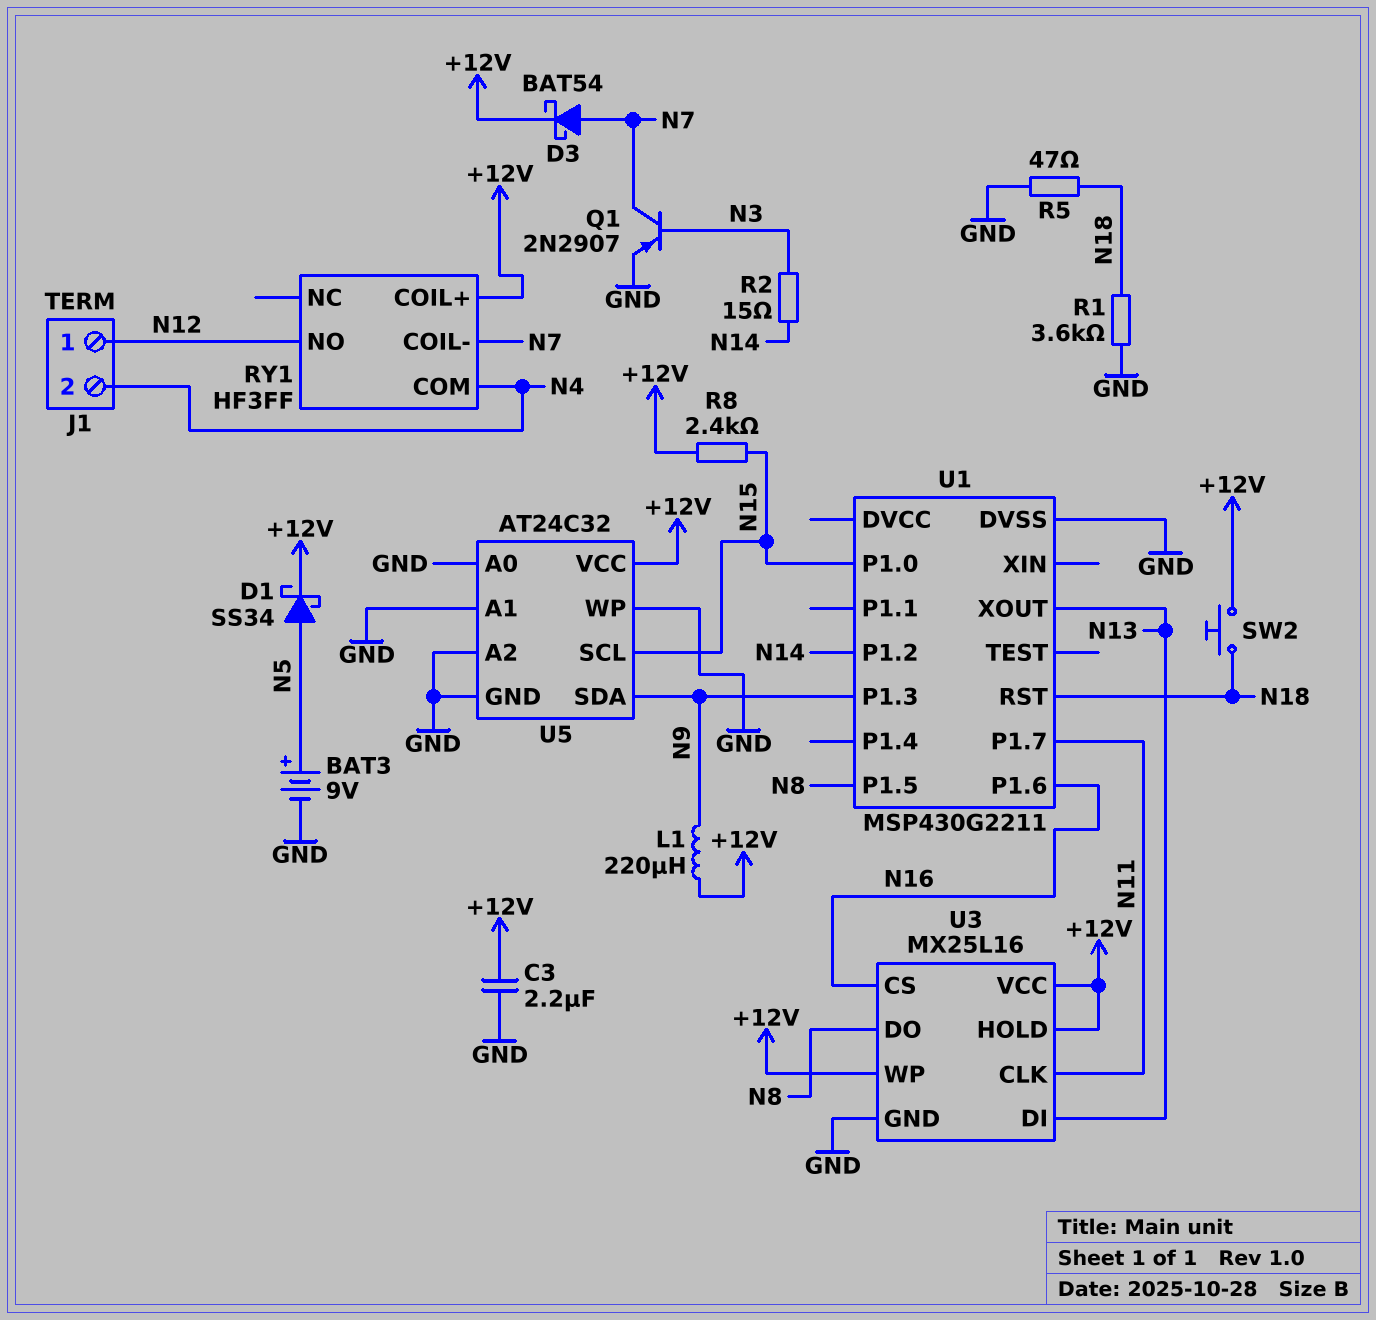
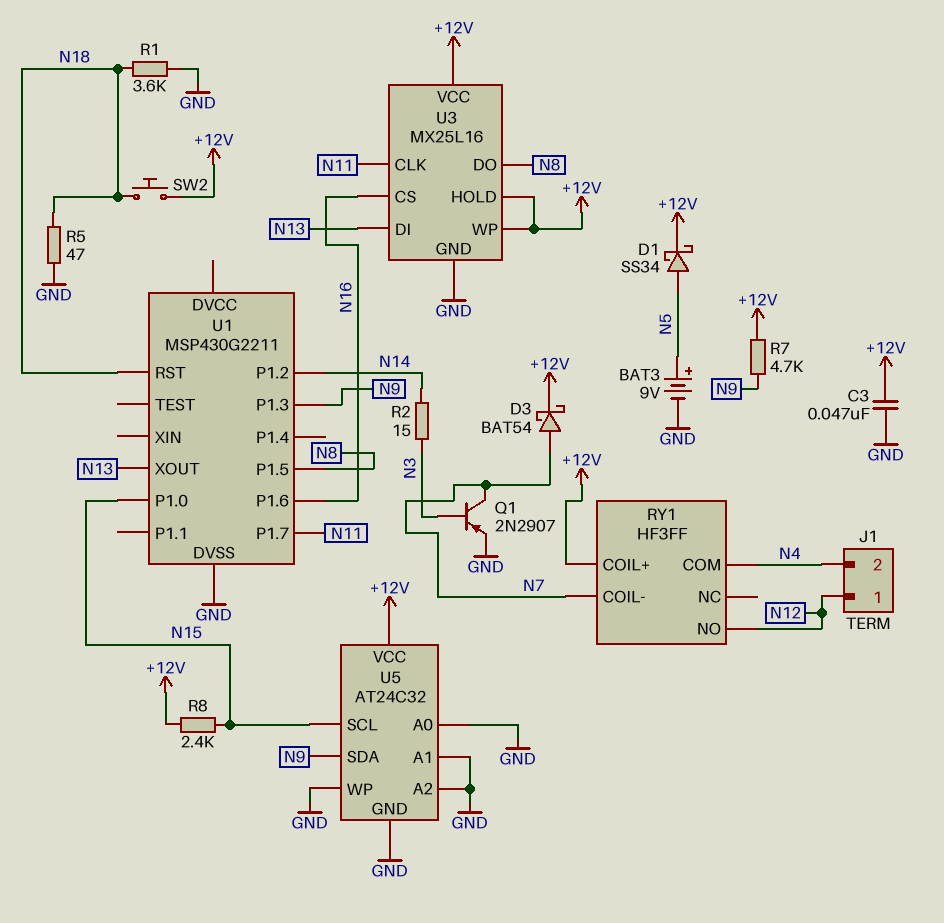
C3: 2.2uF (+12V, GND) -> 47nF (+12V, GND)
L1: 220uH (+12V, N9) -> none
R7: none -> 4.7k (+12V, N9)

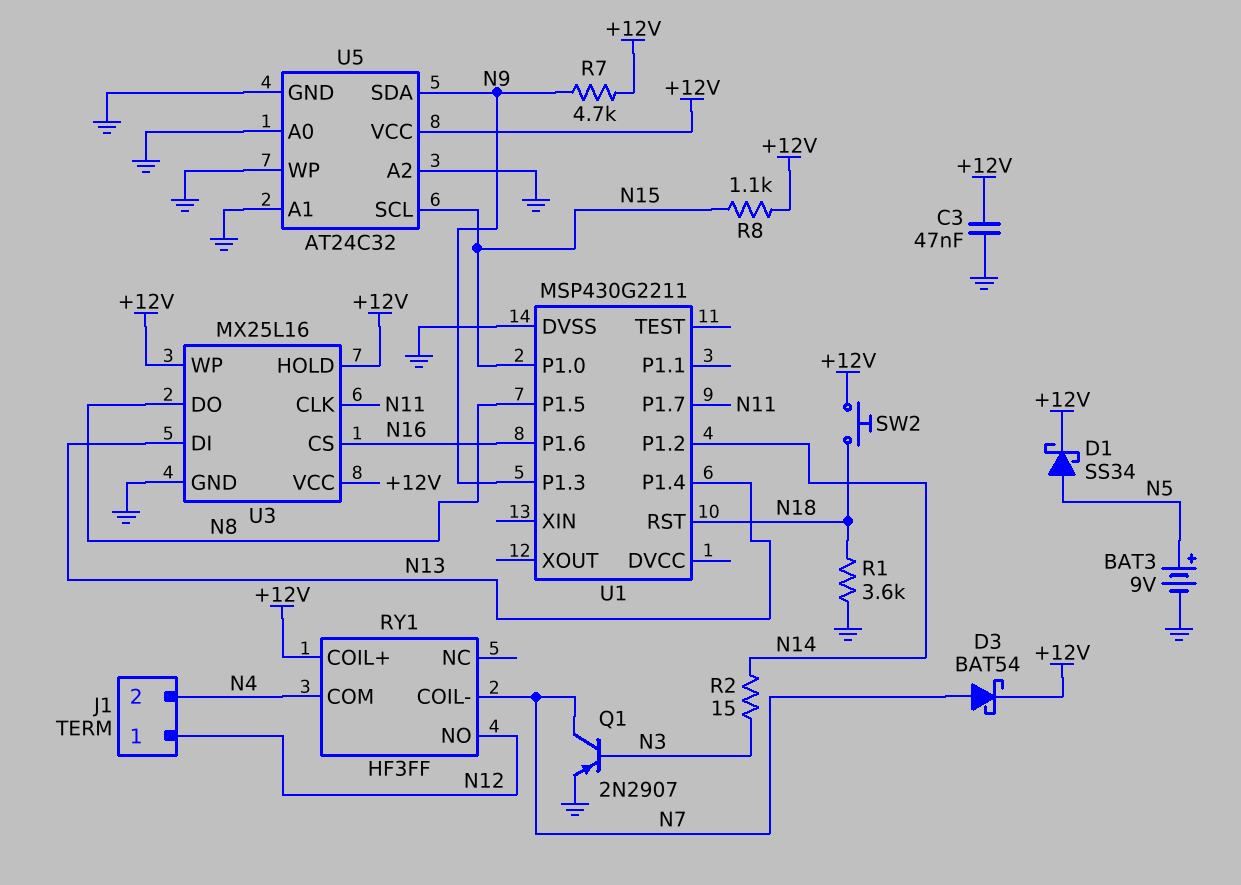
R5: 47 (GND, N18) -> none
R8: 2.4k (+12V, N15) -> 1.1k (+12V, N15)
U1 pin P1.4: none -> N13
U1 pin XOUT: N13 -> none

